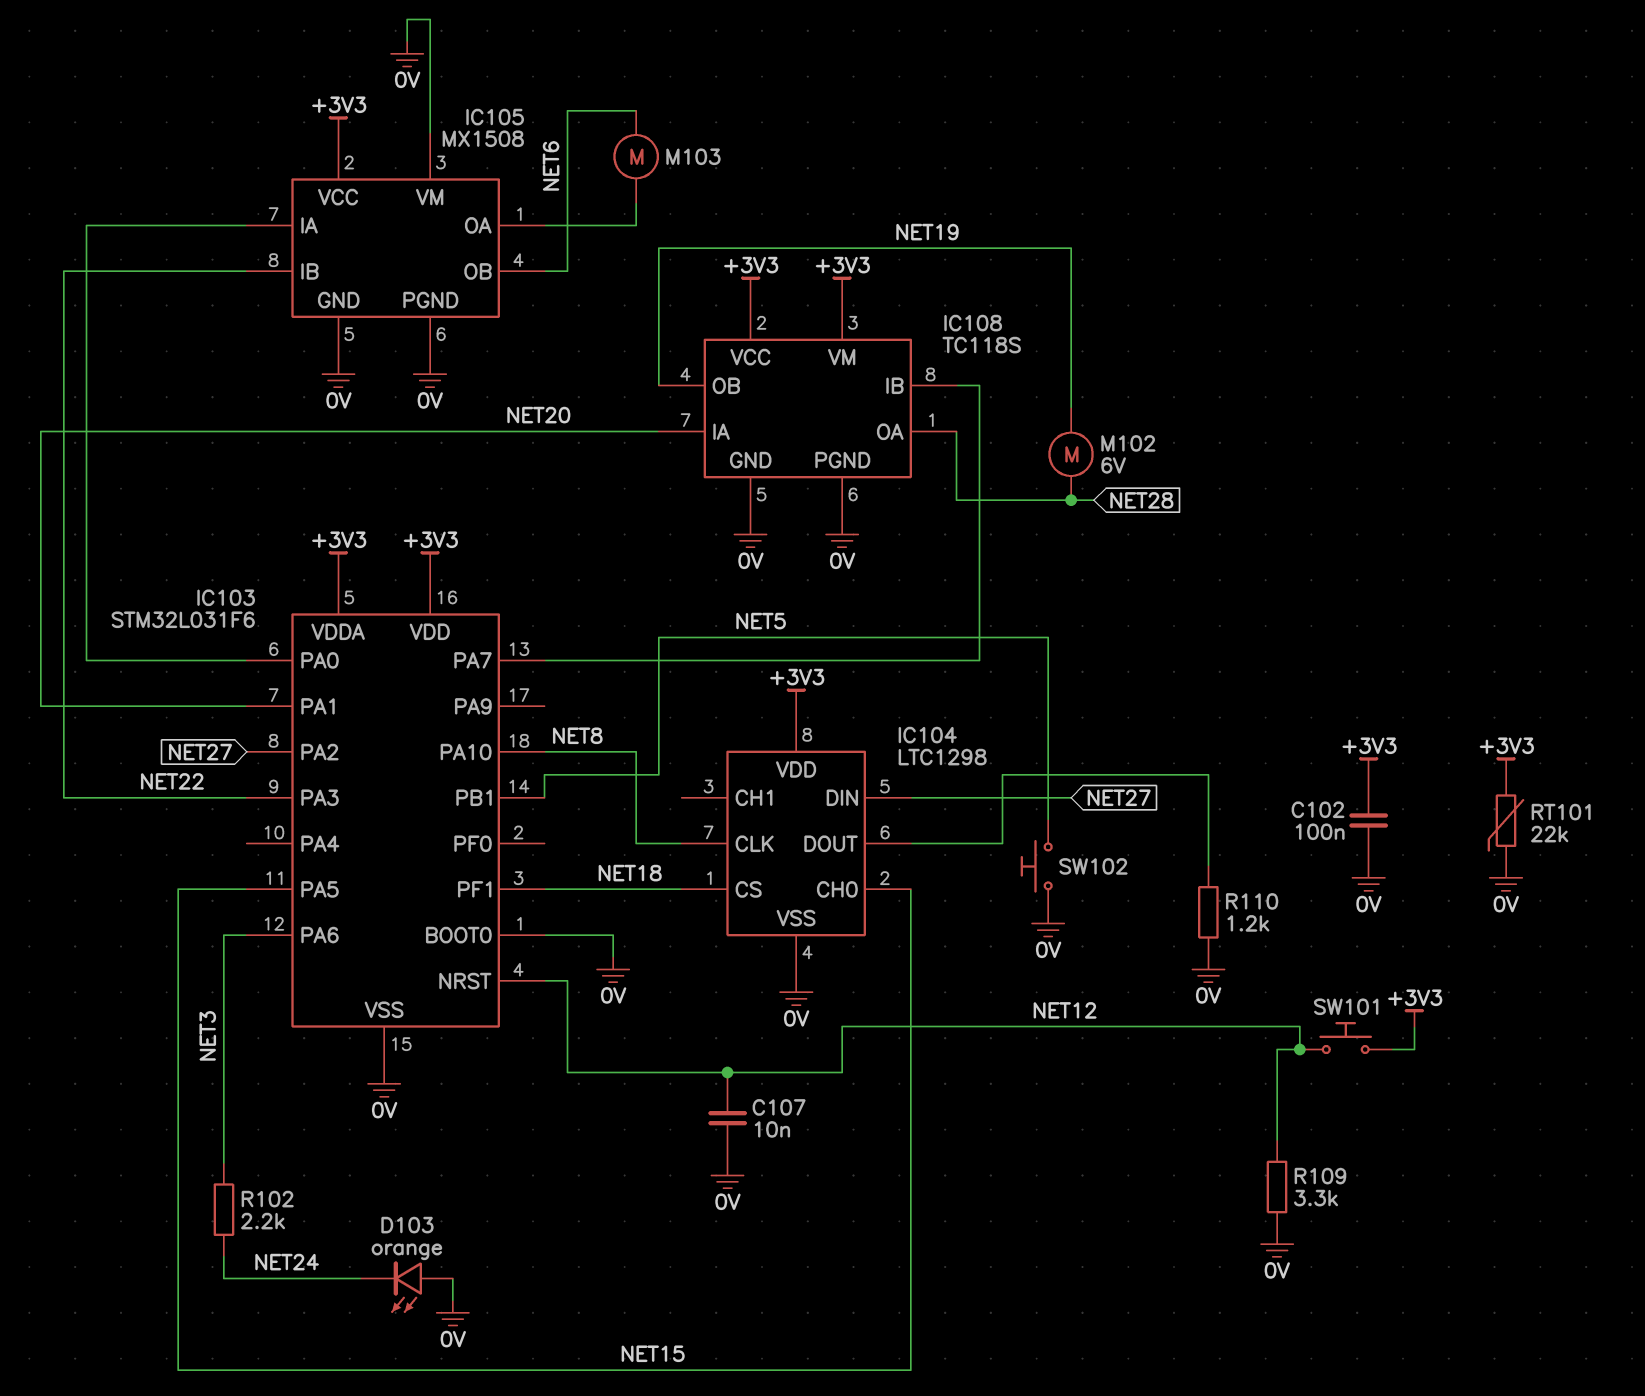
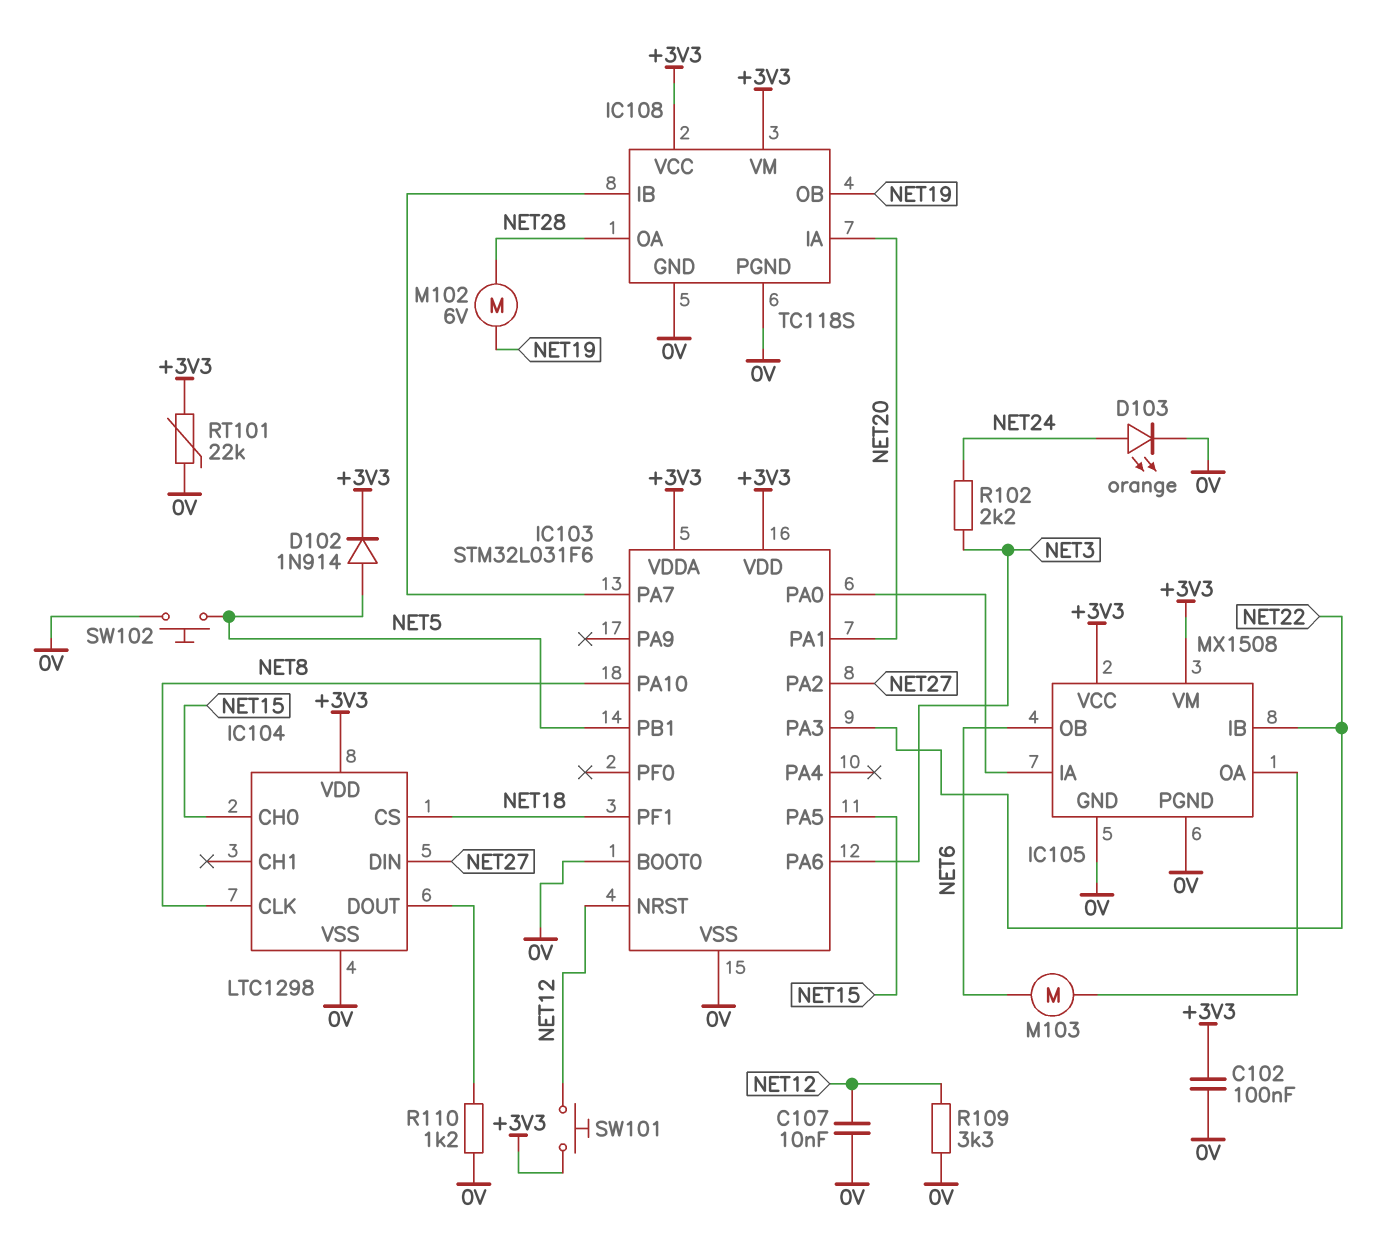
D102: none -> diode 1N914 (A NET5, K +3V3)
D103: LED orange (A 0V, K NET24) -> LED orange (A NET24, K 0V)
IC105 pin VM: 0V -> +3V3

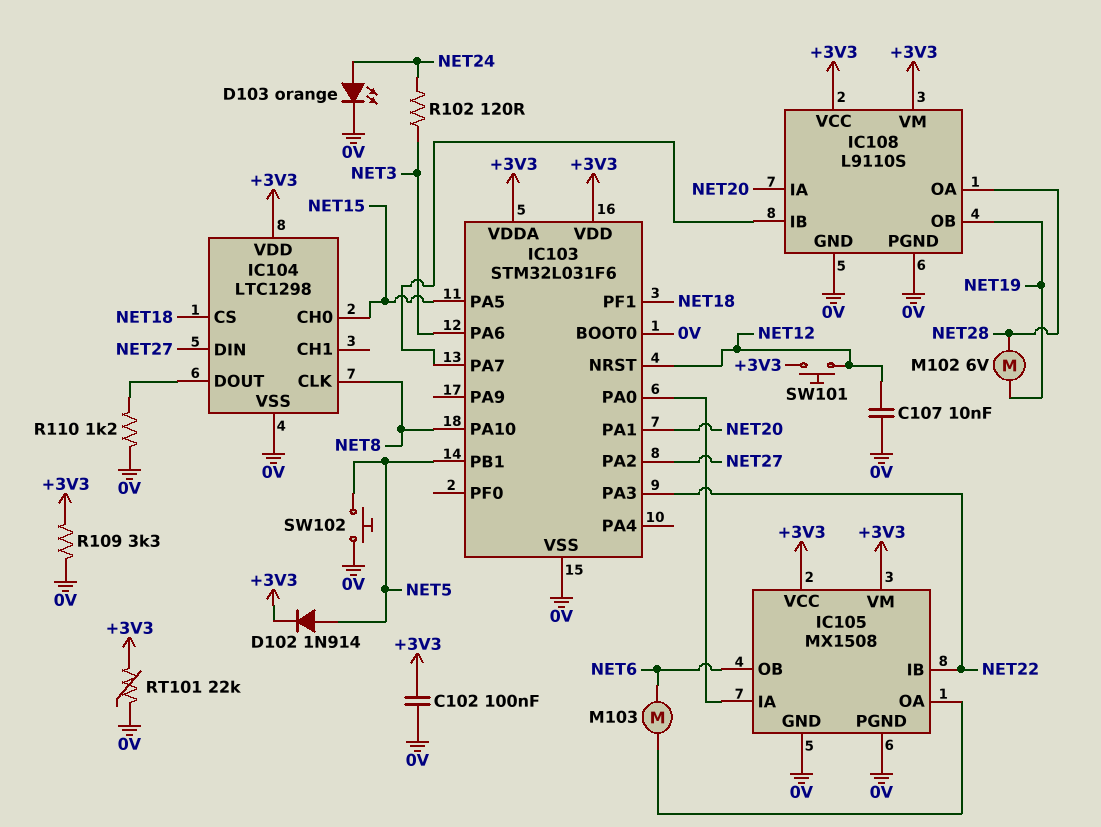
IC108: TC118S -> L9110S
R102: 2.2k (NET3, NET24) -> 120 (NET3, NET24)
R109: 3.3k (0V, NET12) -> 3.3k (+3V3, 0V)

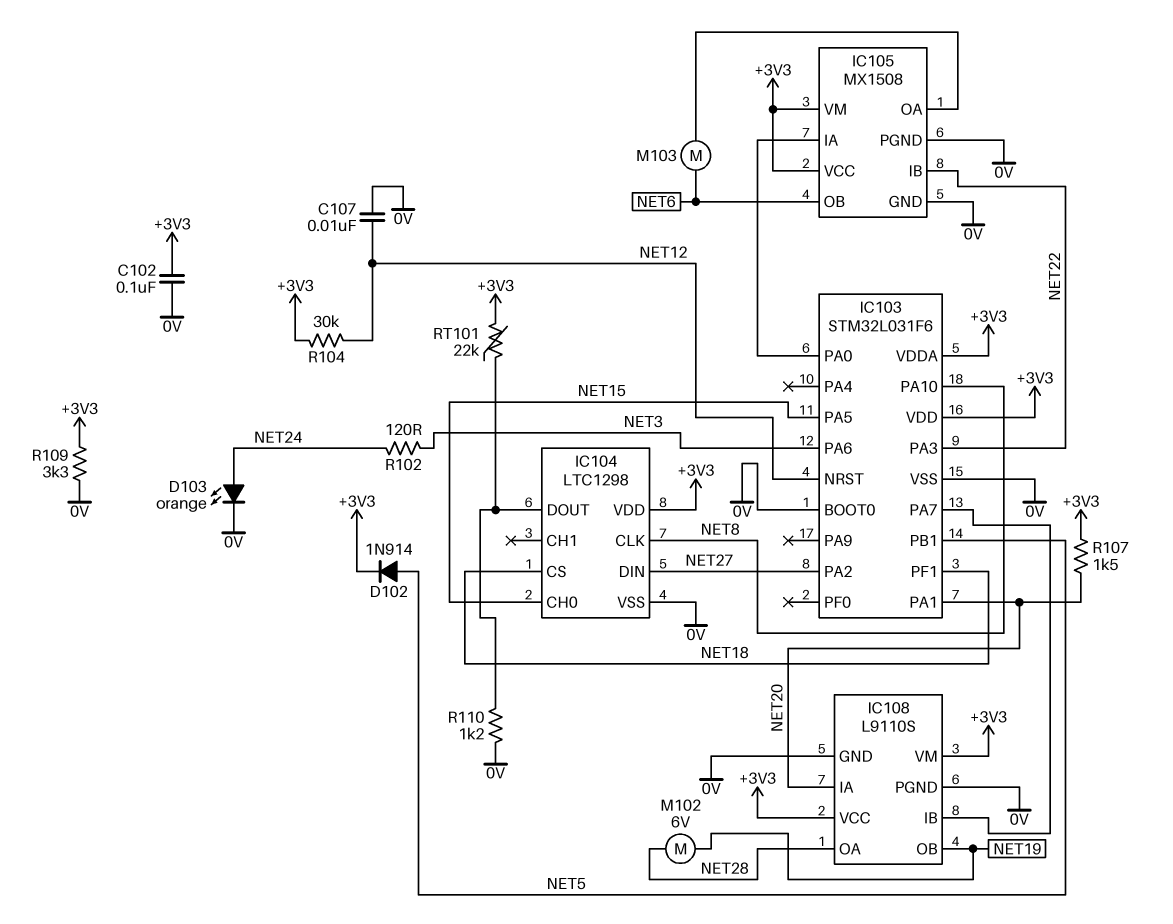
R104: none -> 30k (+3V3, NET12)
R107: none -> 1.5k (+3V3, NET20)
RT101: 22k (+3V3, 0V) -> 22k (+3V3, IC104/DOUT)
SW101: button (+3V3, NET12) -> none
SW102: button (0V, NET5) -> none

